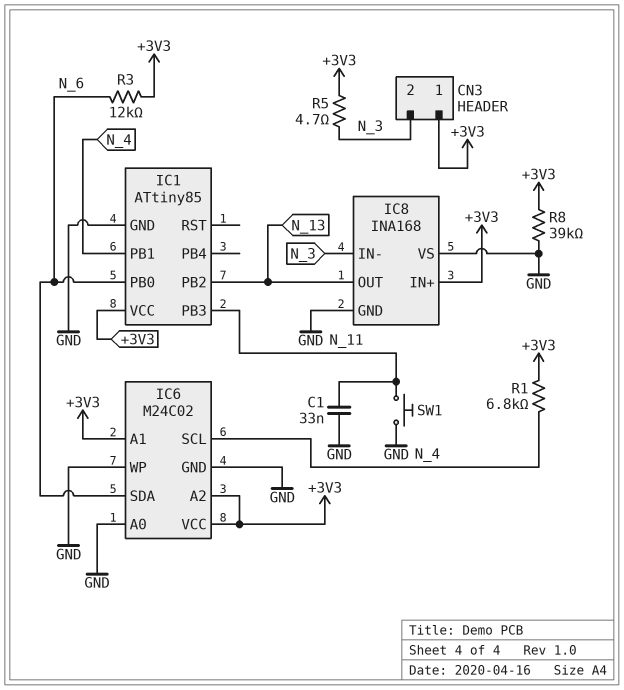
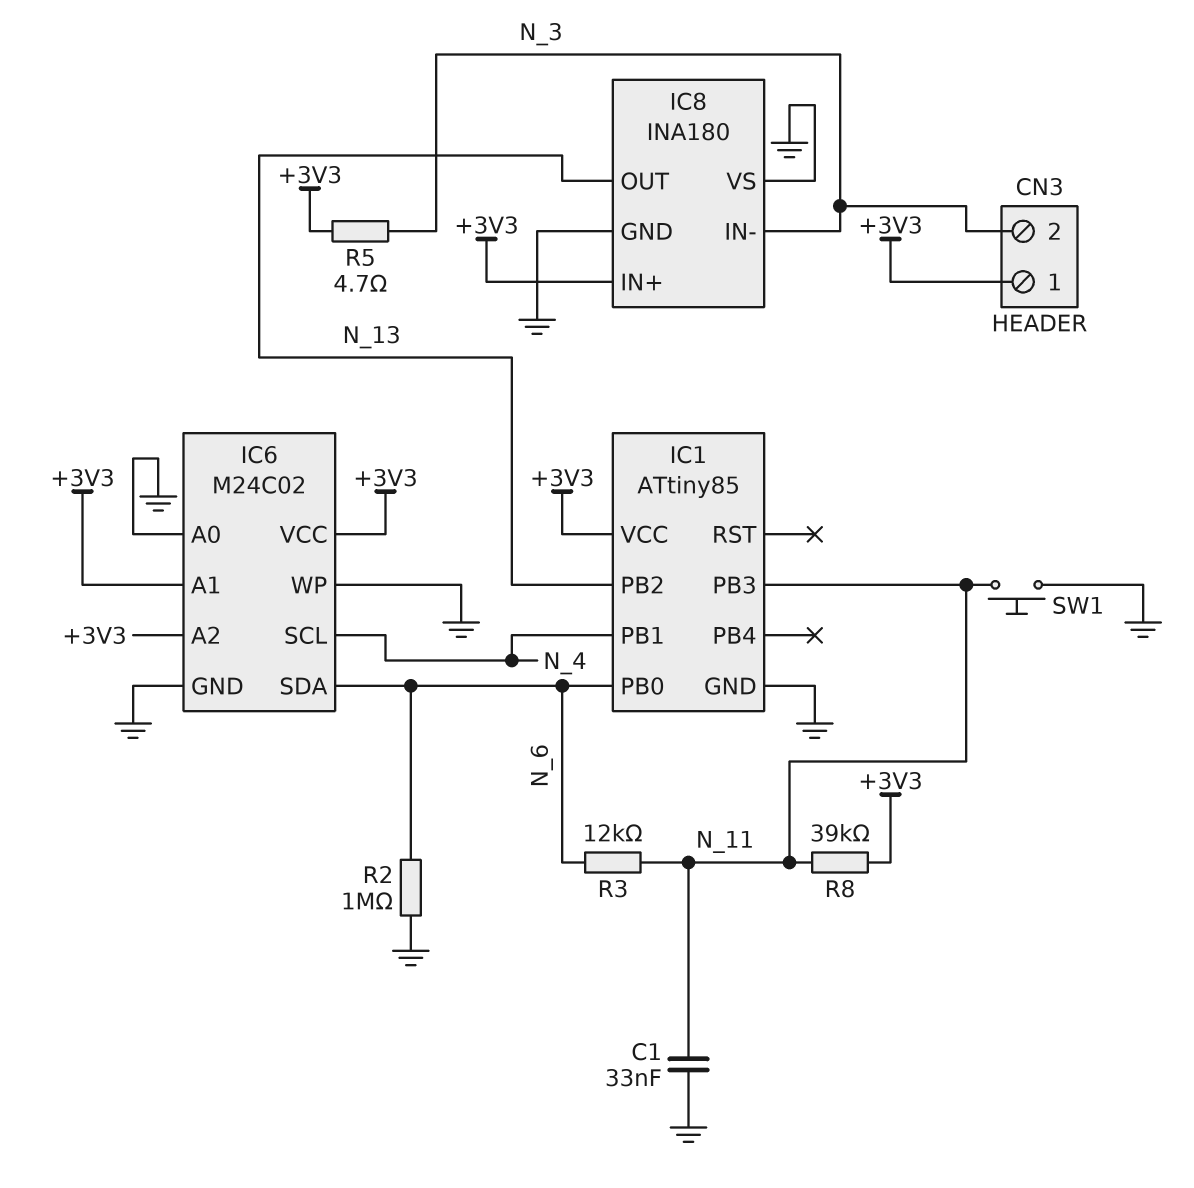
IC8: INA168 -> INA180
R1: 6.8k (+3V3, N_4) -> none
R2: none -> 1M (GND, N_6)
R3: 12k (+3V3, N_6) -> 12k (N_6, N_11)
R8: 39k (+3V3, GND) -> 39k (+3V3, N_11)

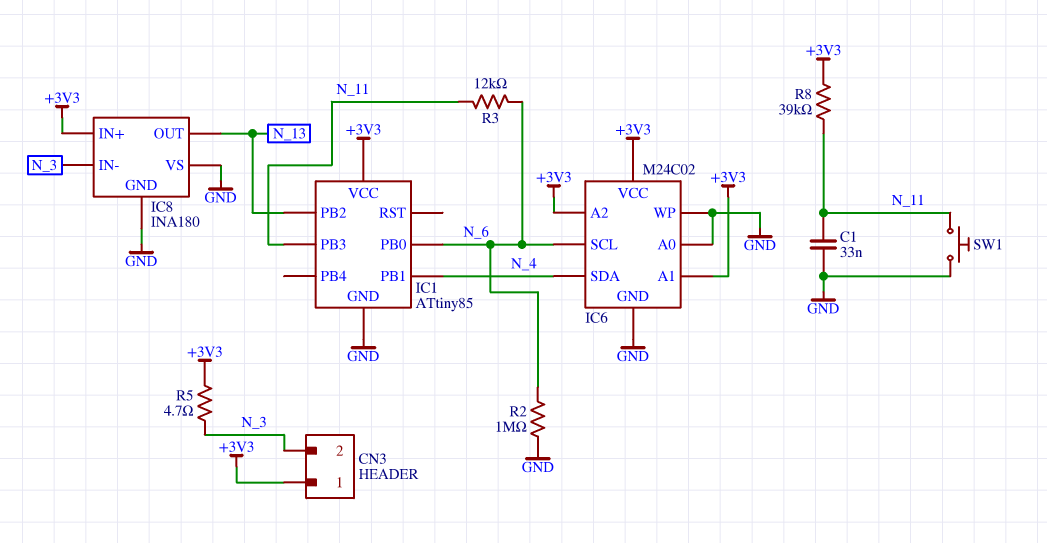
IC6 pin SCL: N_4 -> N_6
IC6 pin SDA: N_6 -> N_4

